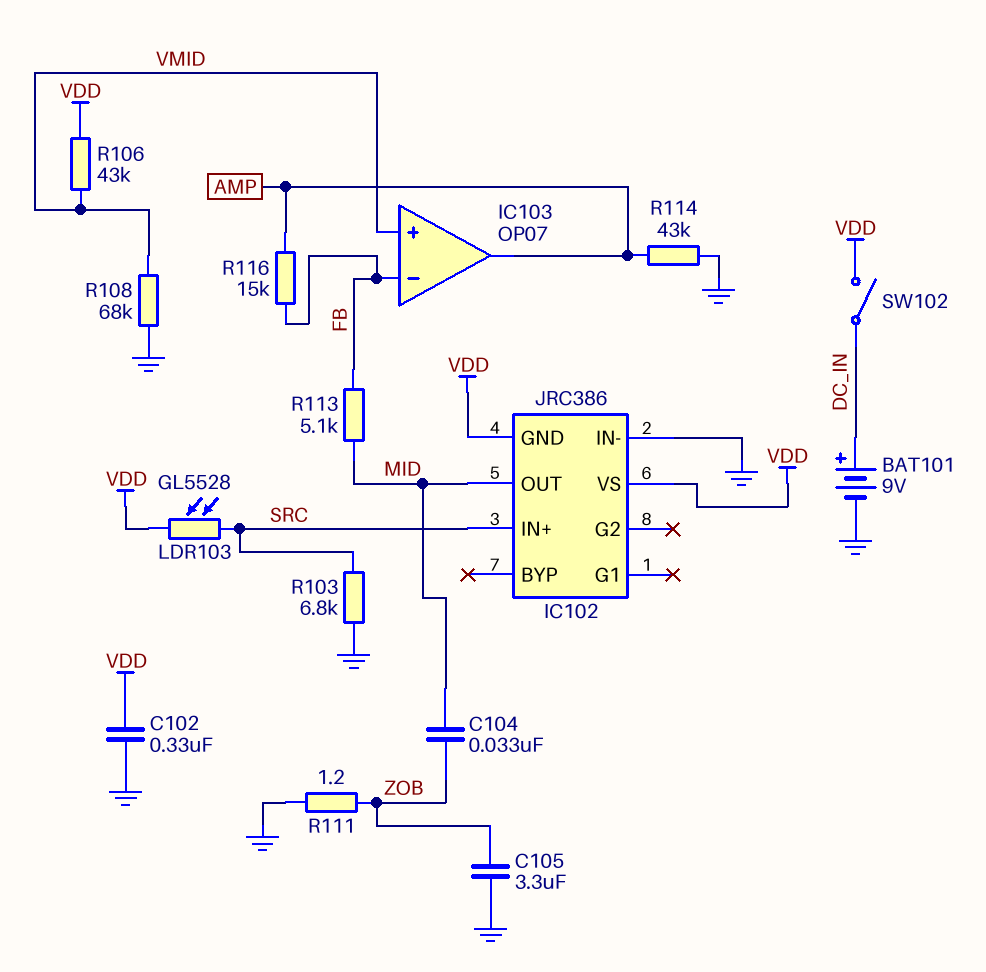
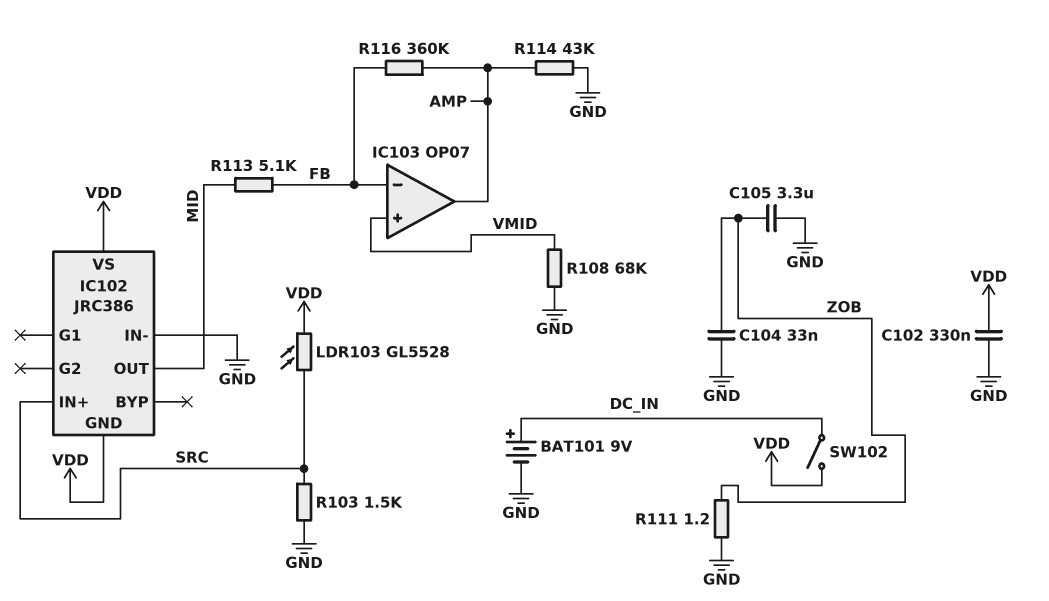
C104: 33nF (MID, ZOB) -> 33nF (GND, ZOB)
R103: 6.8k (GND, SRC) -> 1.5k (GND, SRC)
R106: 43k (VDD, VMID) -> none
R116: 15k (AMP, FB) -> 360k (AMP, FB)

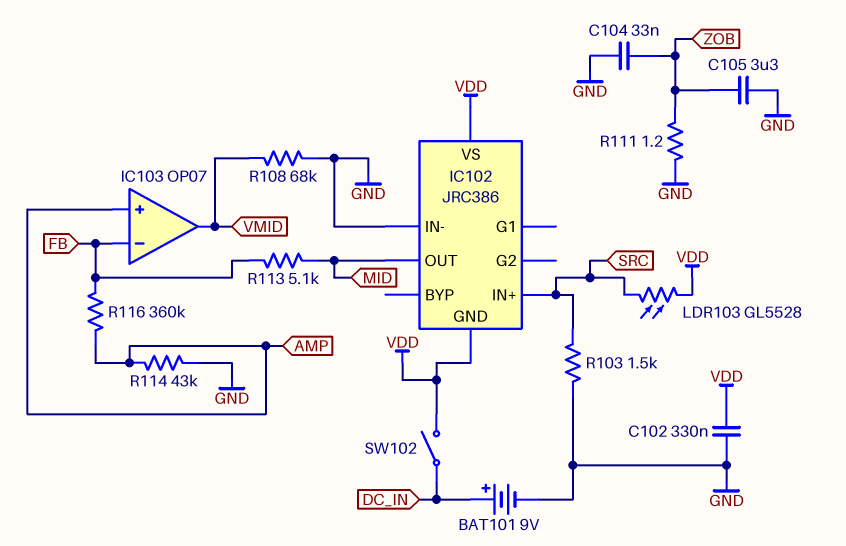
IC103 pin in+: VMID -> AMP
IC103 pin out: AMP -> VMID

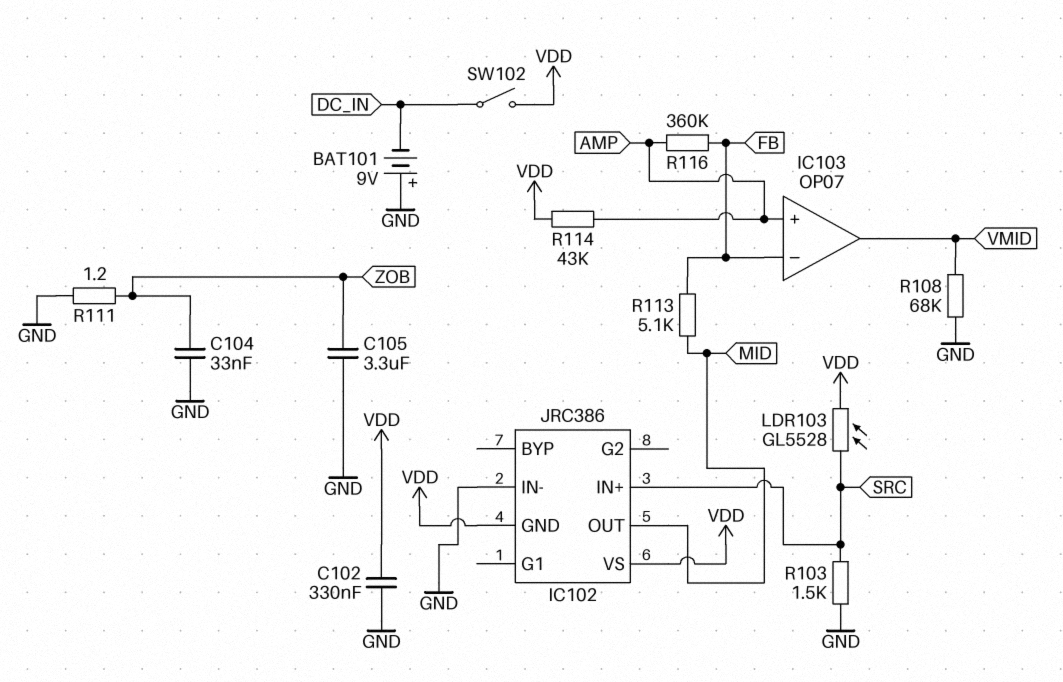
BAT101: 9V (plus DC_IN, minus GND) -> 9V (plus GND, minus DC_IN)
R114: 43k (AMP, GND) -> 43k (AMP, VDD)

